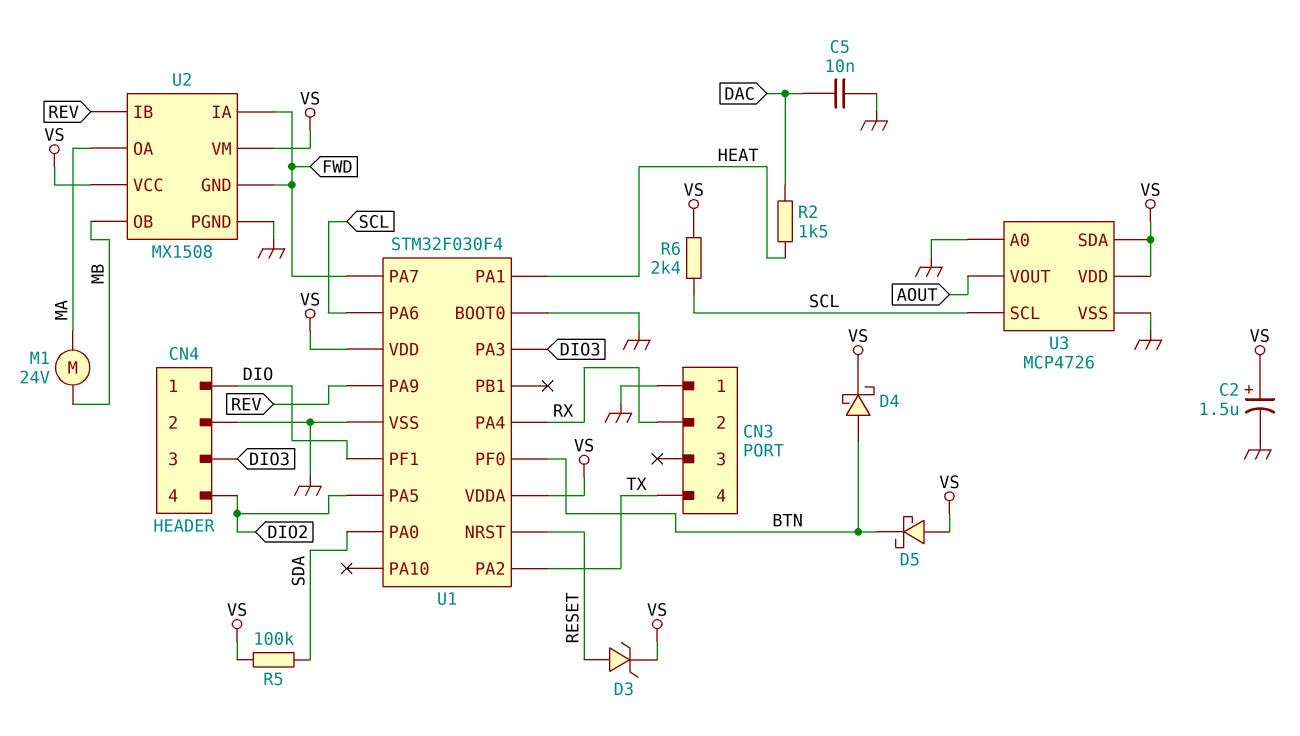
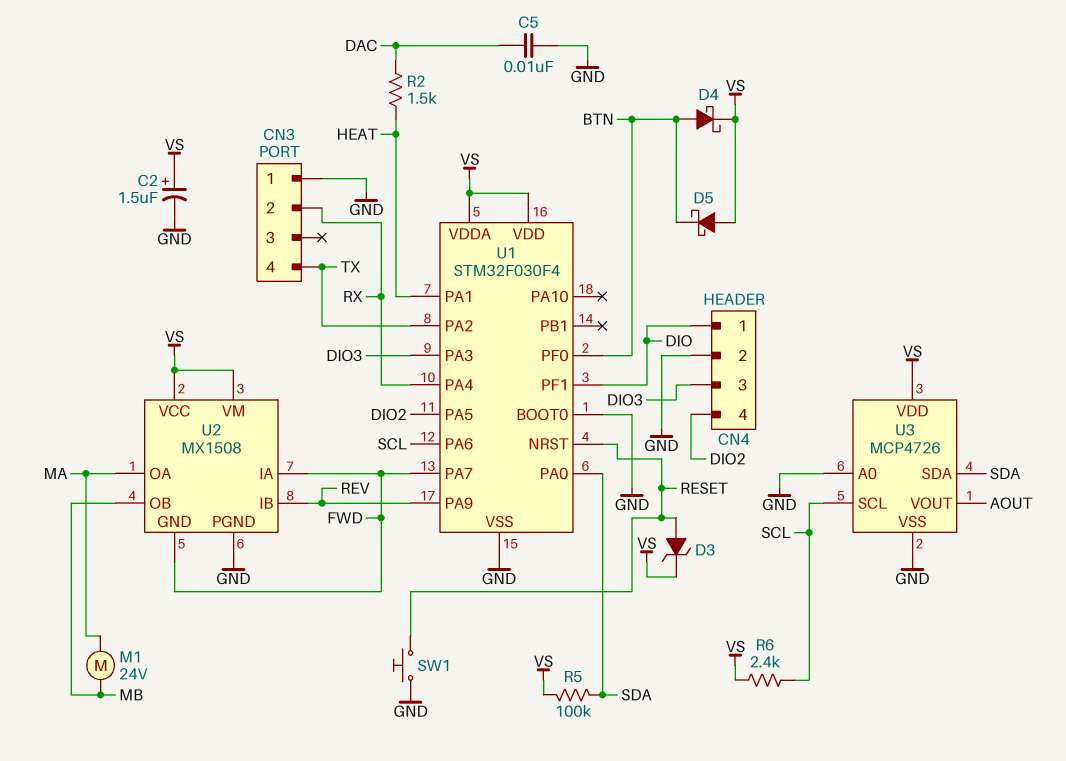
SW1: none -> button (GND, RESET)
U3 pin SDA: VS -> SDA

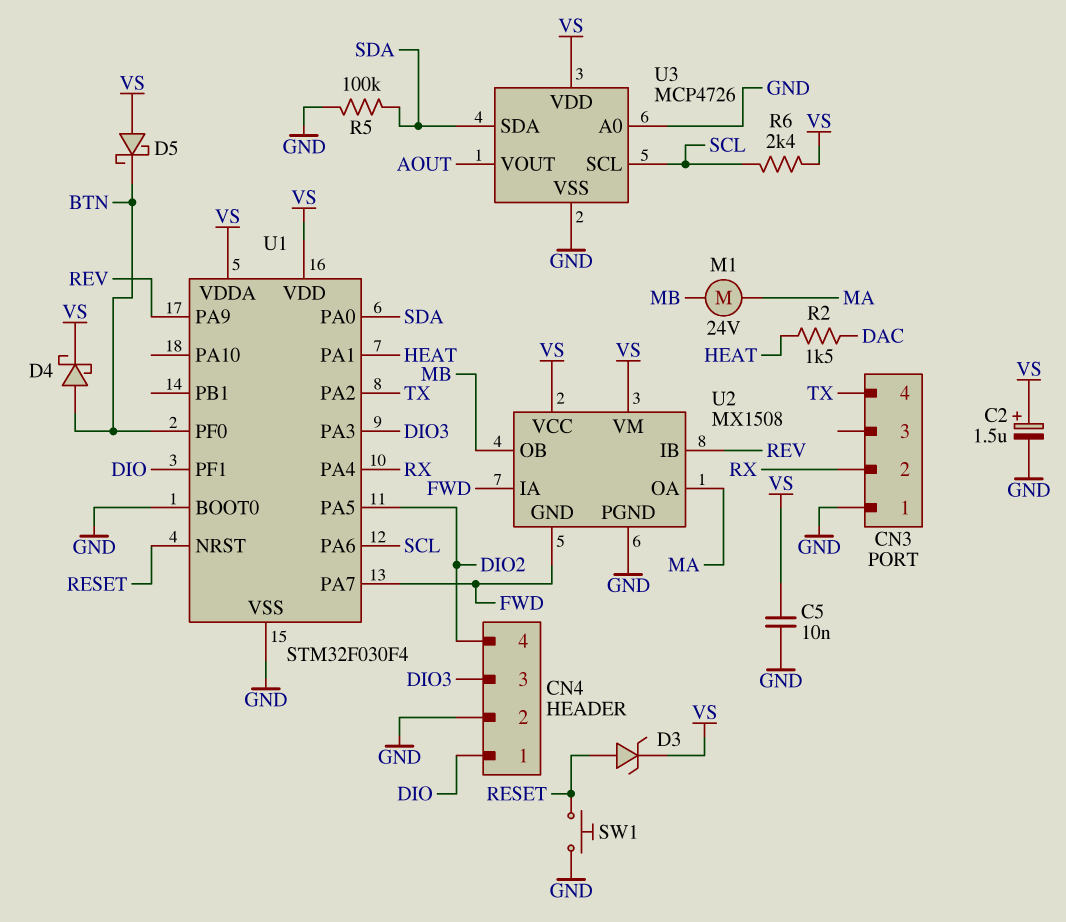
C5: 10nF (DAC, GND) -> 10nF (GND, VS)
R5: 100k (SDA, VS) -> 100k (GND, SDA)

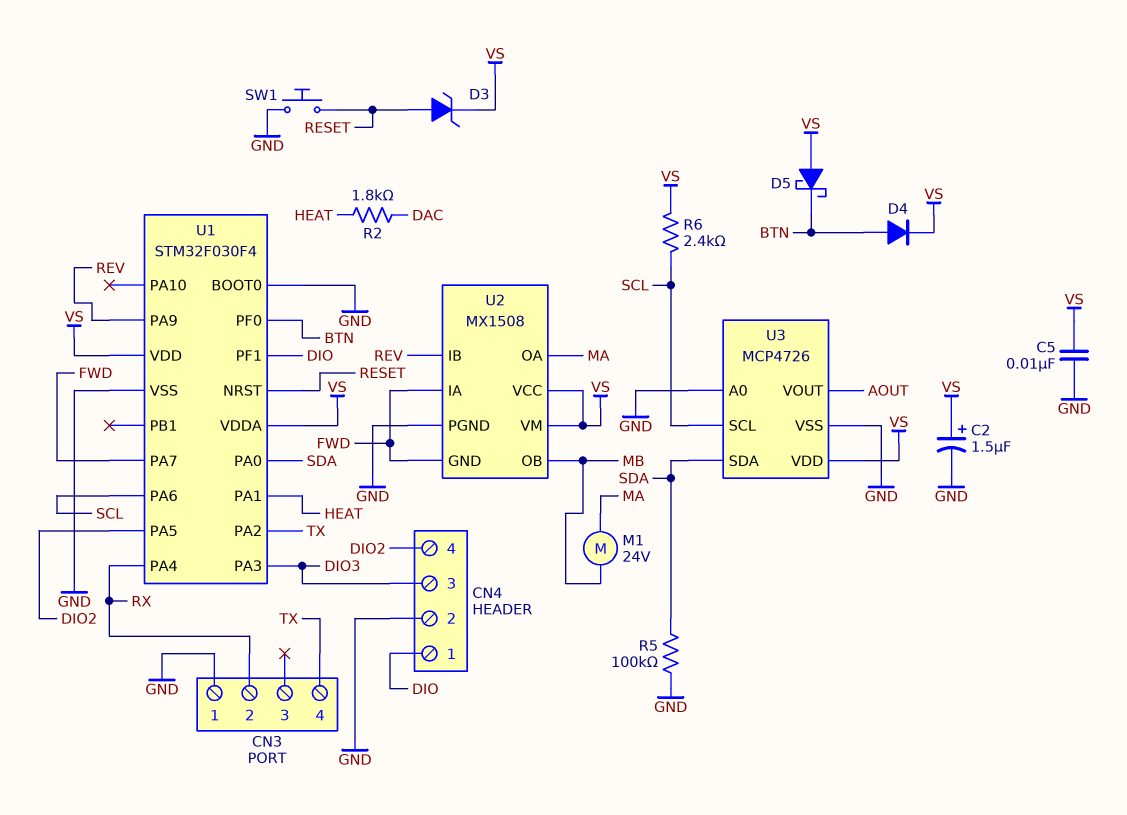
D4: schottky (A BTN, K VS) -> diode (A BTN, K VS)
R2: 1.5k (DAC, HEAT) -> 1.8k (DAC, HEAT)

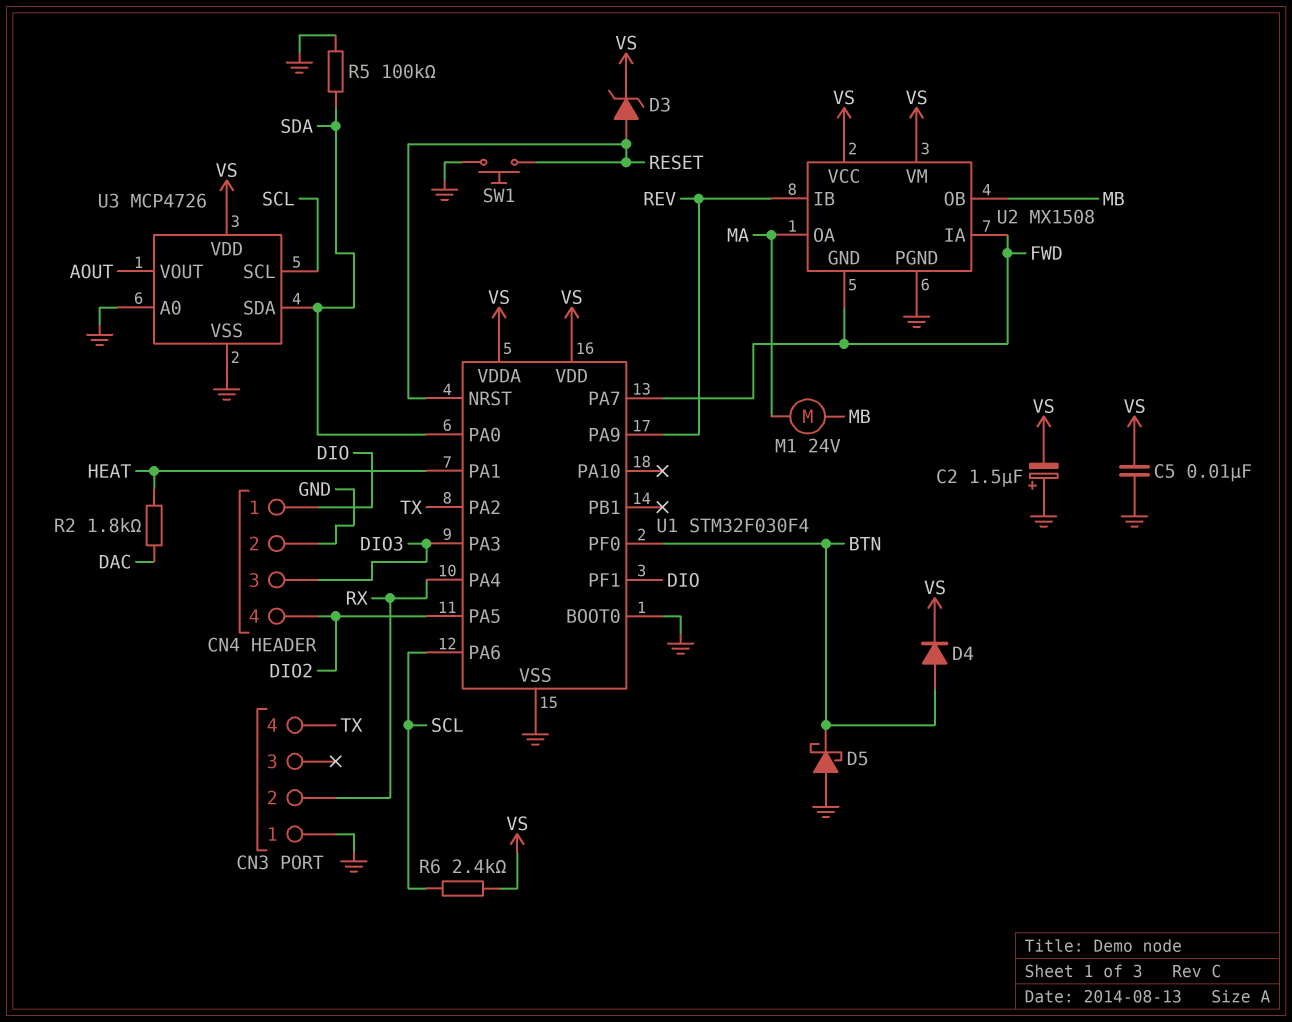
C2: 1.5uF (plus VS, minus GND) -> 1.5uF (plus GND, minus VS)
D5: schottky (A VS, K BTN) -> schottky (A GND, K BTN)

